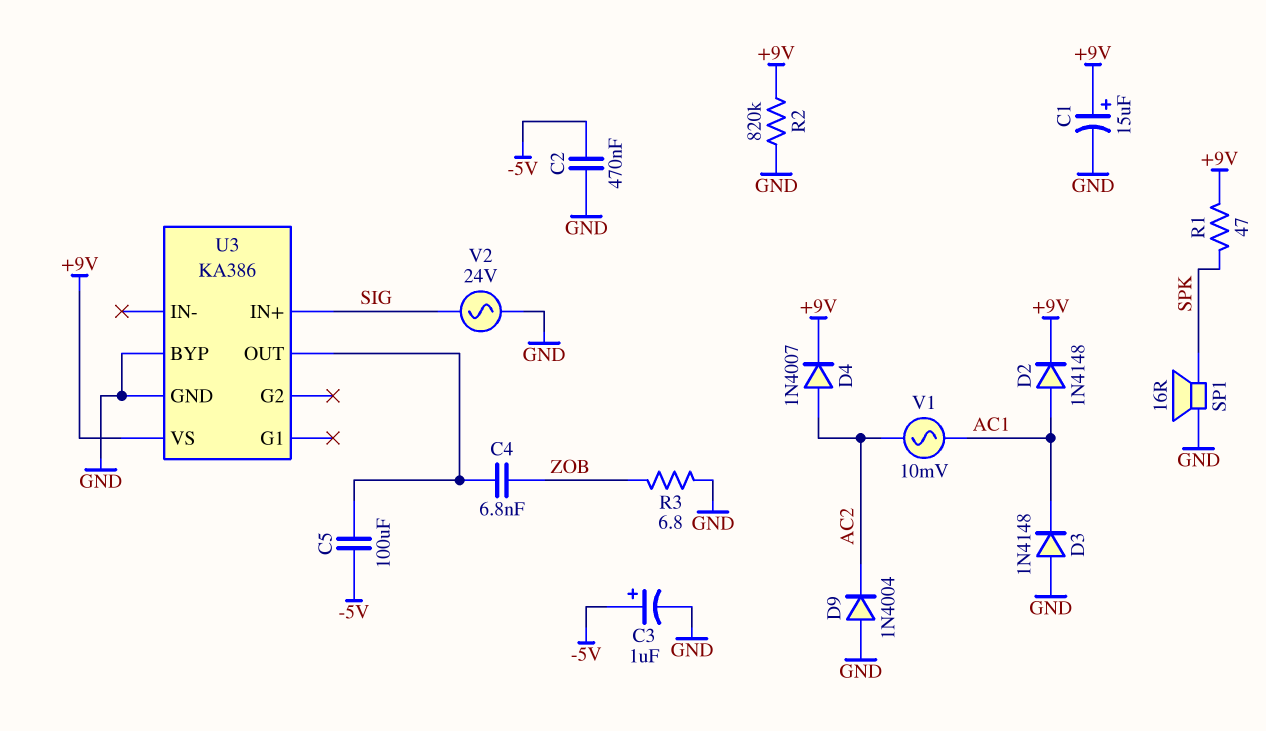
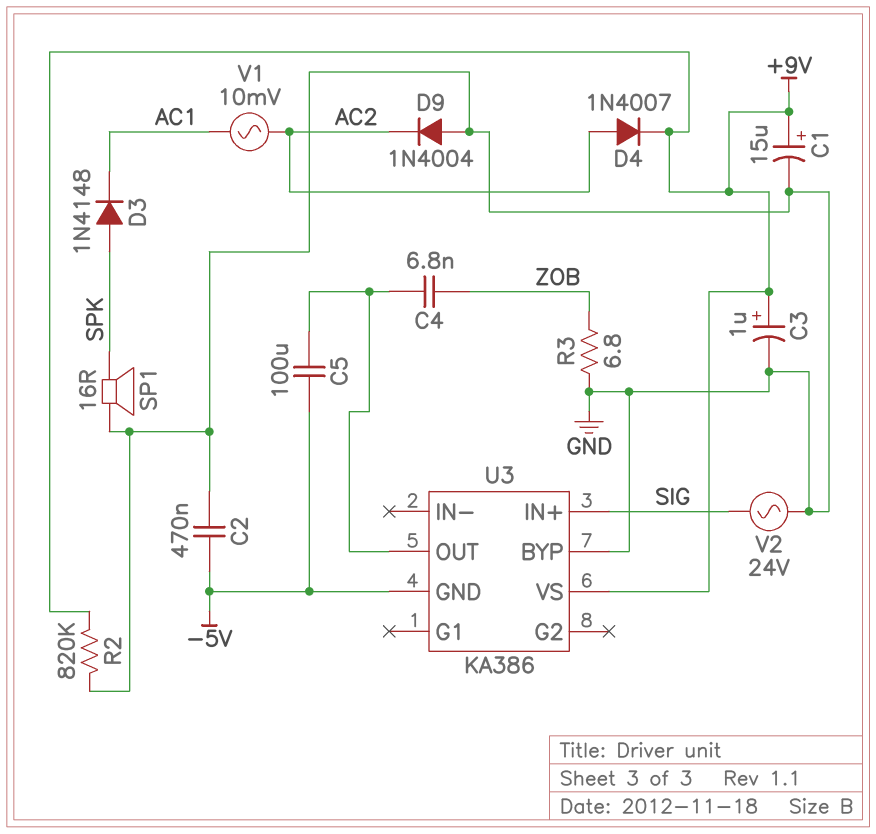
C3: 1uF (plus -5V, minus GND) -> 1uF (plus +9V, minus GND)
D2: diode 1N4148 (A AC1, K +9V) -> none
D3: diode 1N4148 (A GND, K AC1) -> diode 1N4148 (A SPK, K AC1)
R1: 47 (+9V, SPK) -> none
U3 pin GND: GND -> -5V

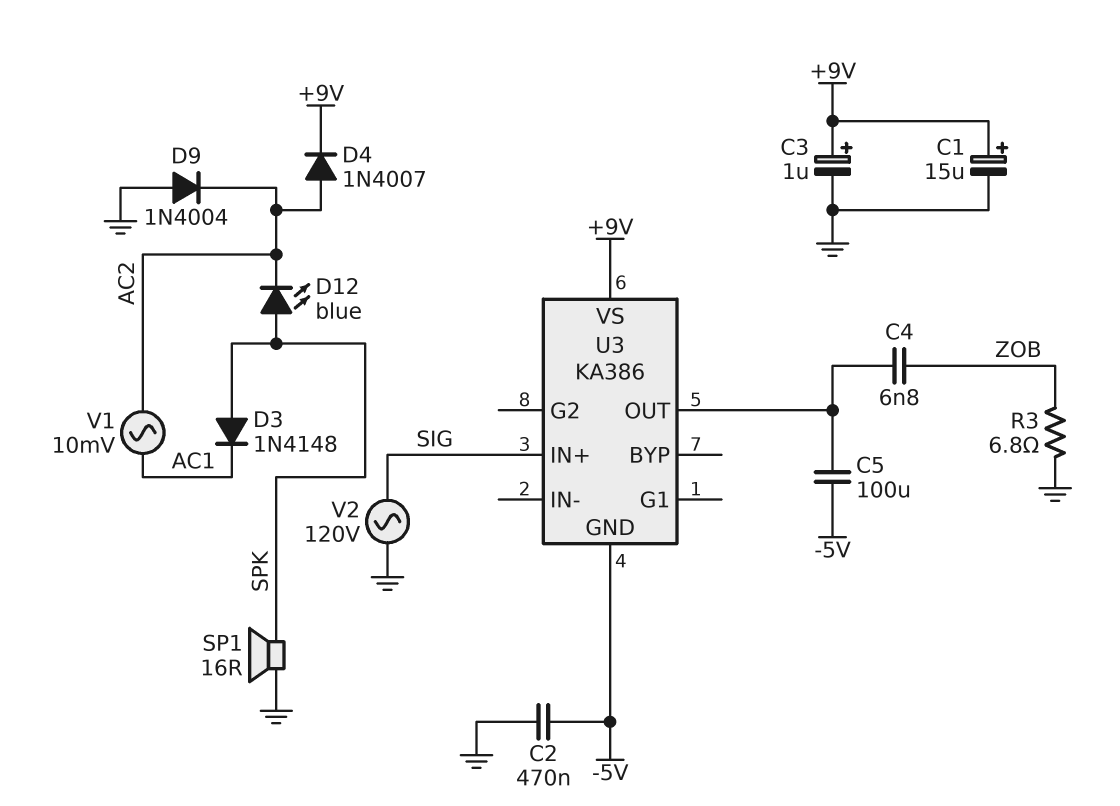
D12: none -> LED blue (A SPK, K AC2)
R2: 820k (+9V, GND) -> none
U3 pin BYP: GND -> none
V2: AC 24V (GND, SIG) -> AC 120V (GND, SIG)

